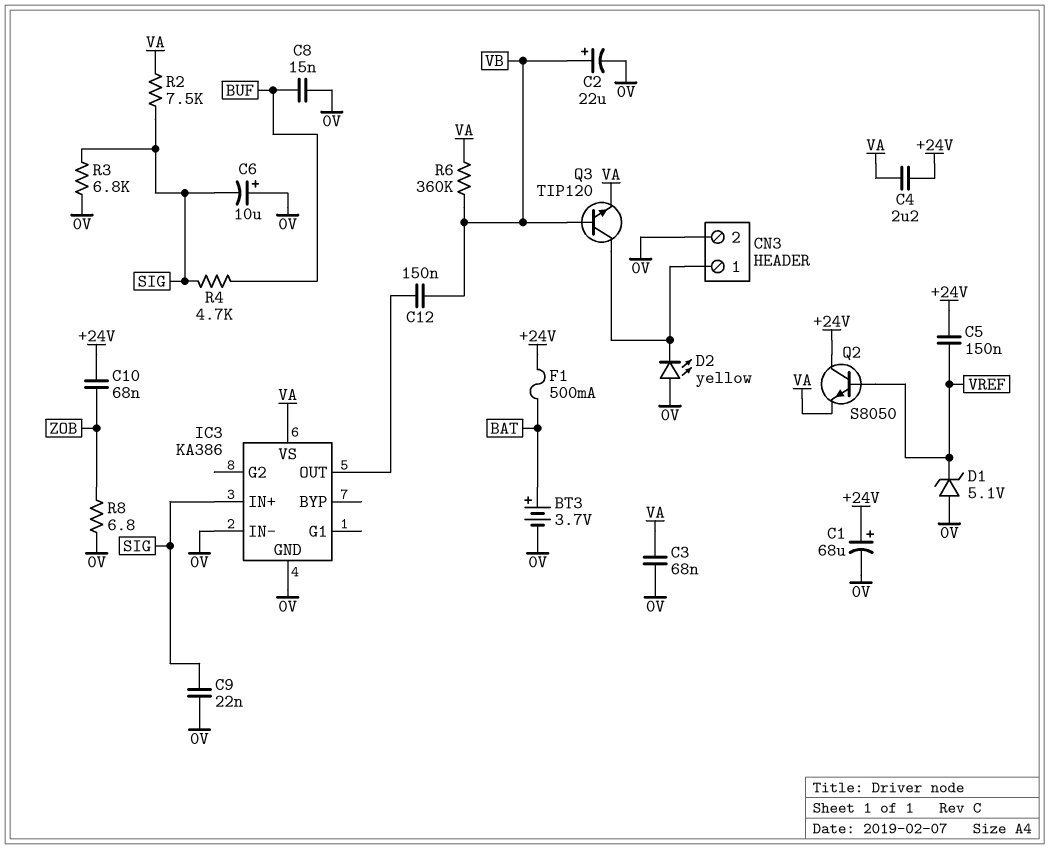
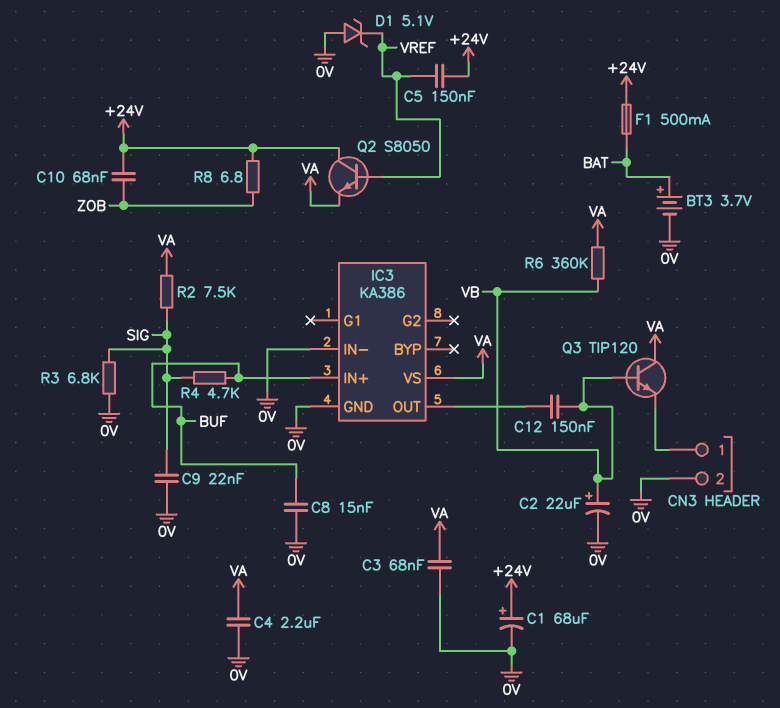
C4: 2.2uF (+24V, VA) -> 2.2uF (0V, VA)
C6: 10uF (plus 0V, minus SIG) -> none
D2: LED yellow (A 0V, K CN3/1) -> none
IC3 pin IN+: SIG -> BUF
Q3: NPN TIP120 (B VB, C CN3/1, E VA) -> NPN TIP120 (B VB, C VA, E CN3/1)
R8: 6.8 (0V, ZOB) -> 6.8 (+24V, ZOB)

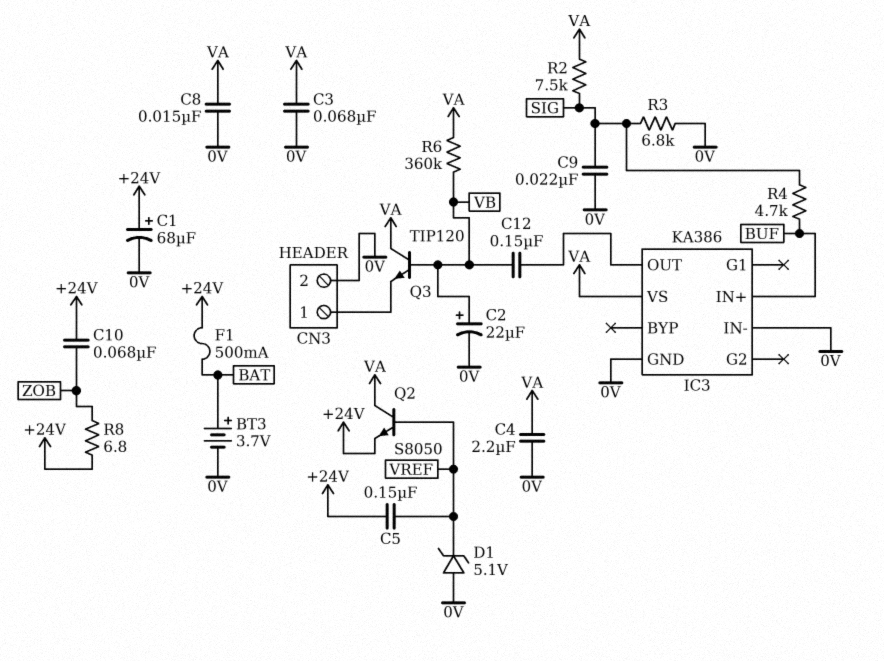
C8: 15nF (0V, BUF) -> 15nF (0V, VA)
Q2: NPN S8050 (B VREF, C +24V, E VA) -> NPN S8050 (B VREF, C VA, E +24V)

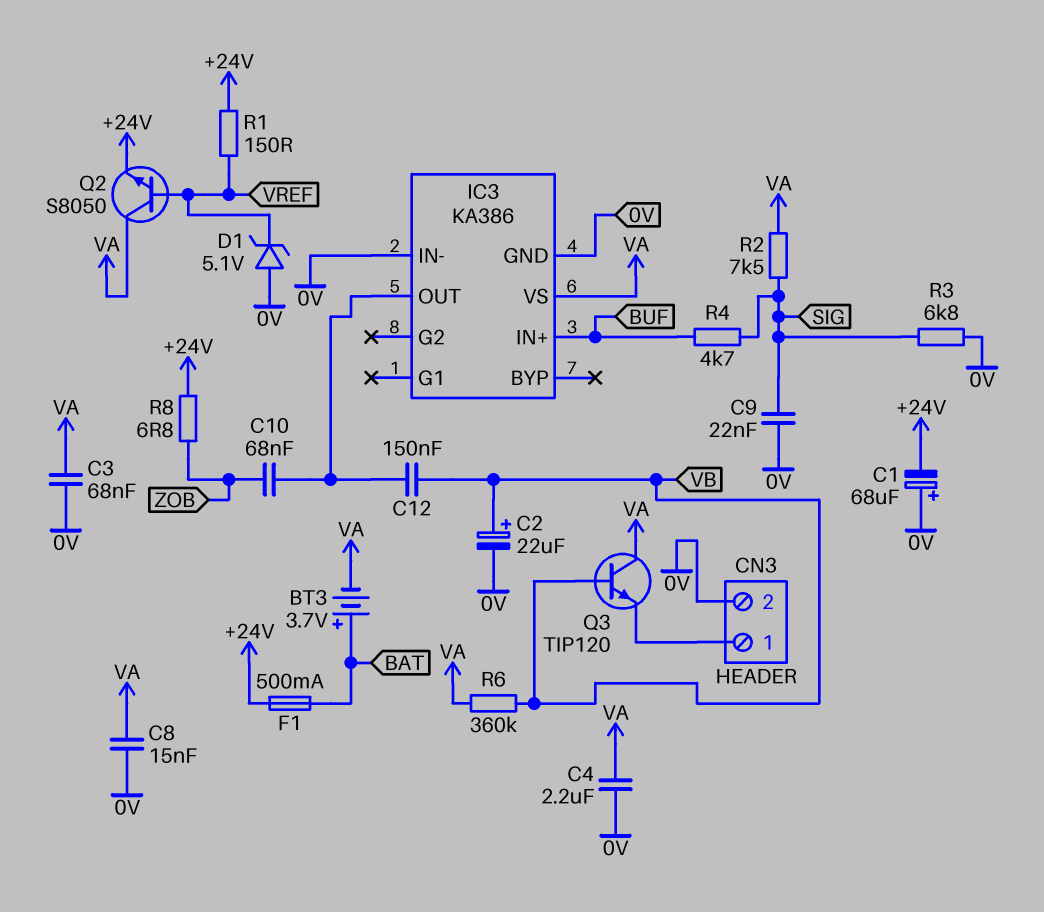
BT3: 3.7V (plus BAT, minus 0V) -> 3.7V (plus BAT, minus VA)
C1: 68uF (plus +24V, minus 0V) -> 68uF (plus 0V, minus +24V)
C5: 150nF (+24V, VREF) -> none
C10: 68nF (+24V, ZOB) -> 68nF (IC3/OUT, ZOB)
R1: none -> 150 (+24V, VREF)

